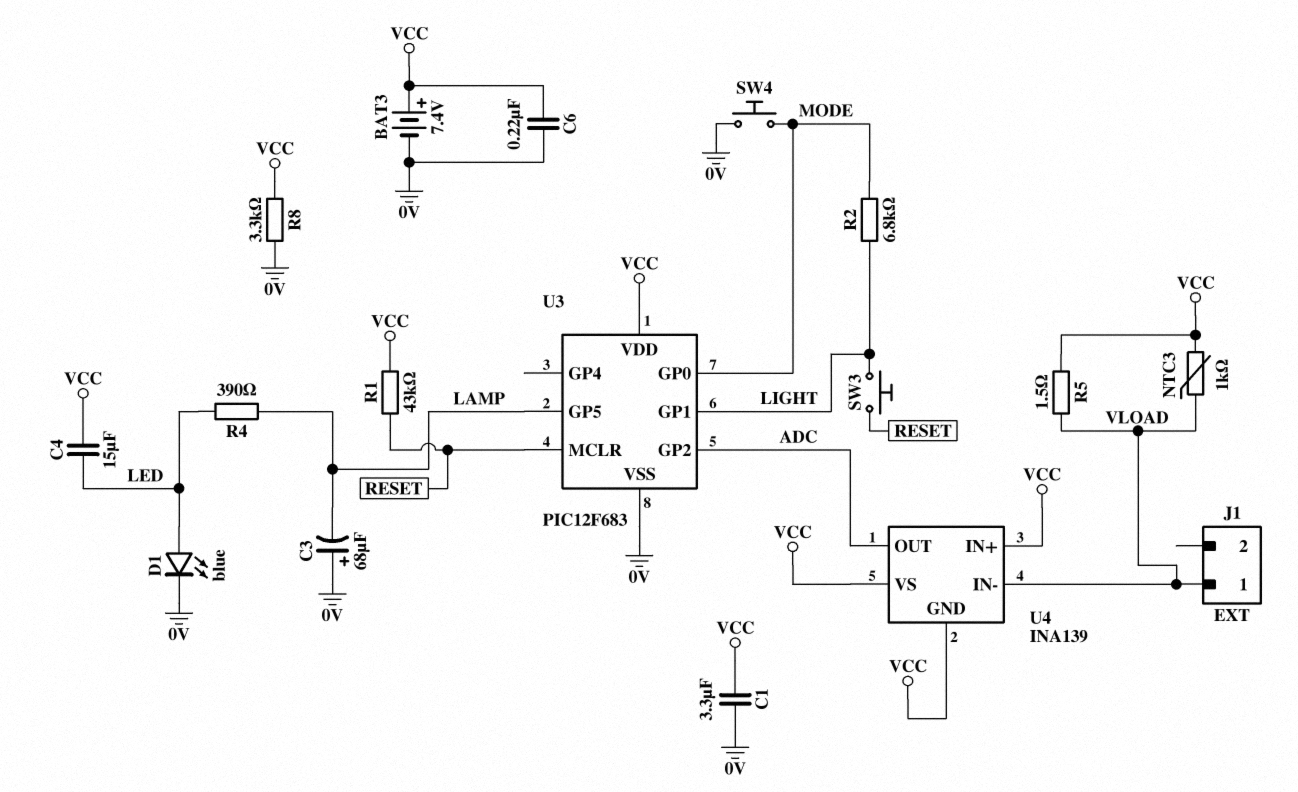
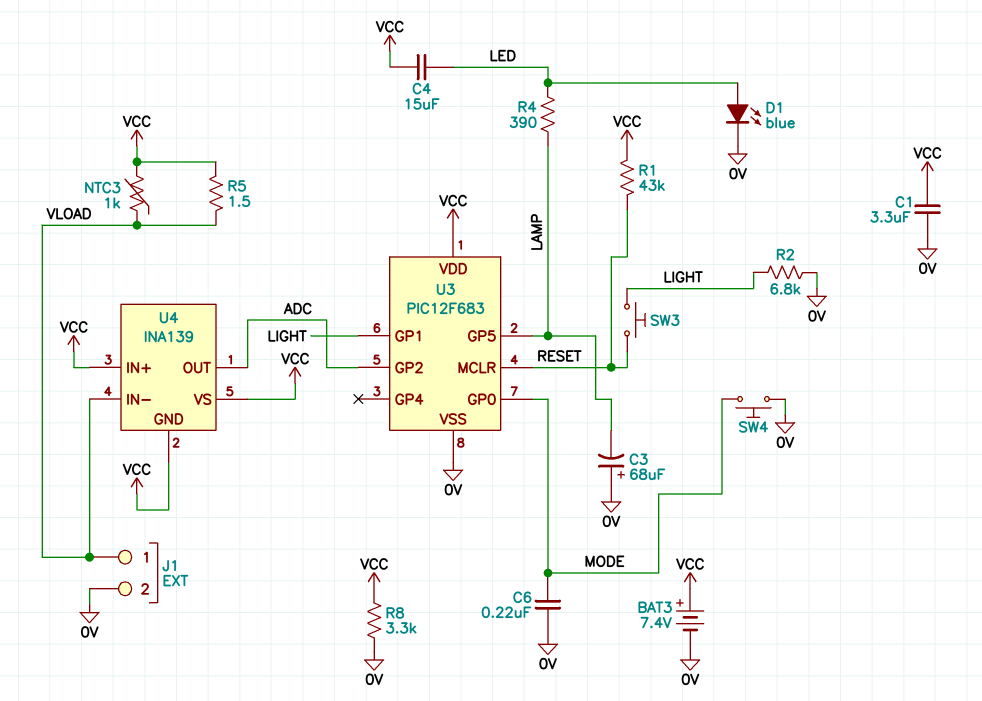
C6: 220nF (0V, VCC) -> 220nF (0V, MODE)
J1 pin 2: none -> 0V
R2: 6.8k (LIGHT, MODE) -> 6.8k (0V, LIGHT)

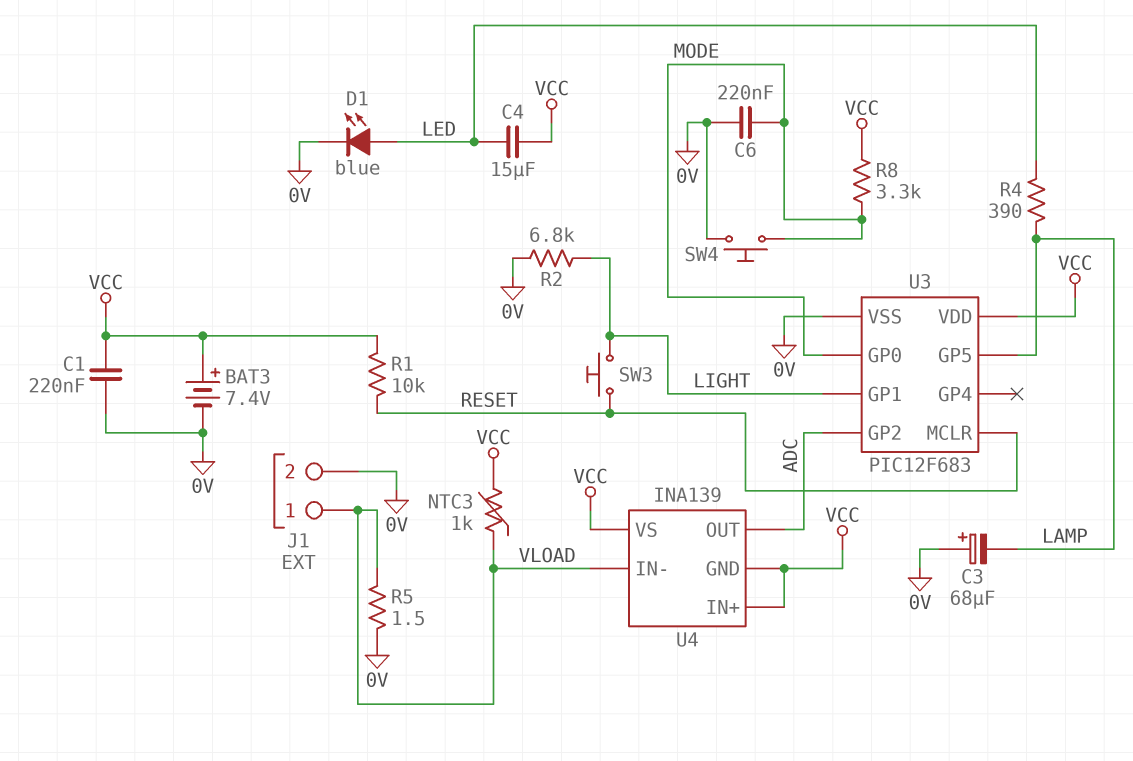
C1: 3.3uF (0V, VCC) -> 220nF (0V, VCC)
R1: 43k (RESET, VCC) -> 10k (RESET, VCC)
R5: 1.5 (VCC, VLOAD) -> 1.5 (0V, VLOAD)
R8: 3.3k (0V, VCC) -> 3.3k (MODE, VCC)

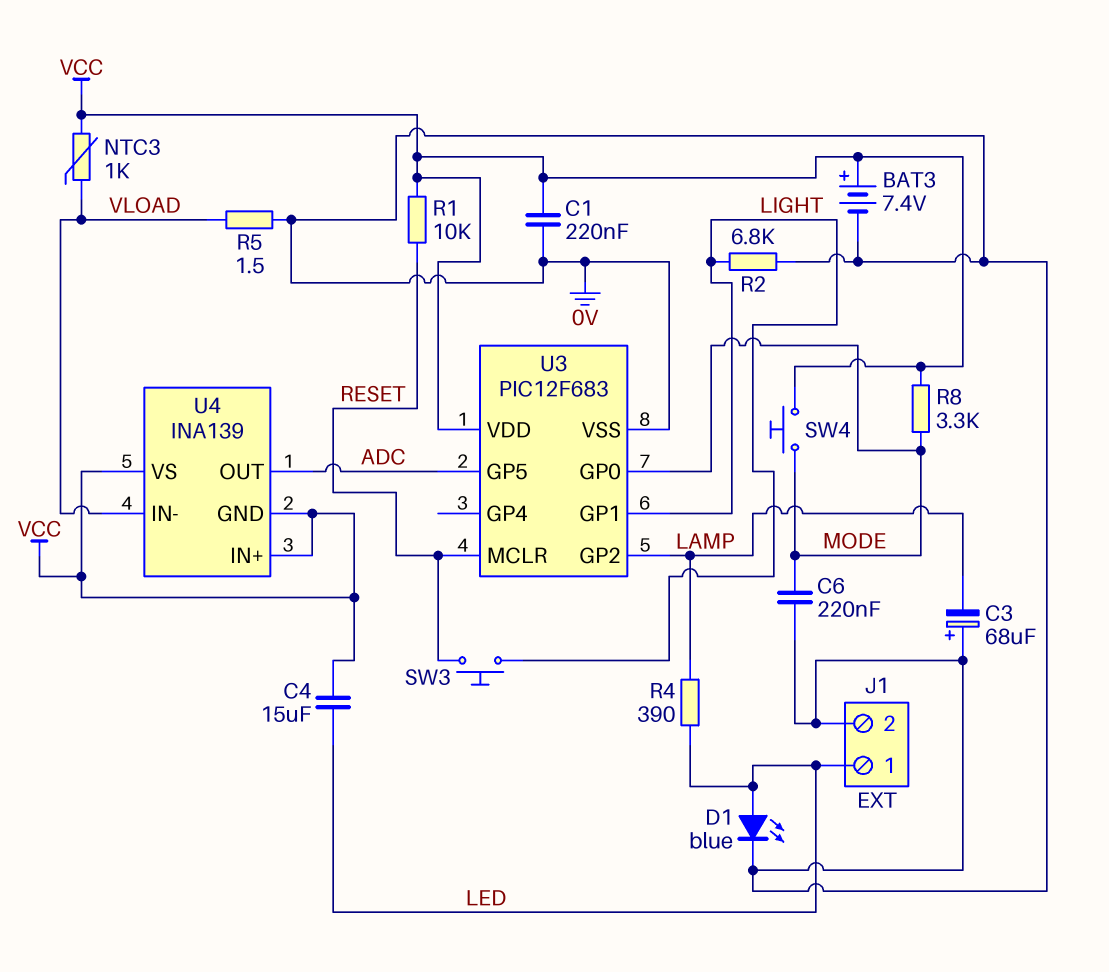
J1 pin 1: VLOAD -> LED
SW4: button (0V, MODE) -> button (MODE, VCC)
U3 pin GP2: ADC -> LAMP
U3 pin GP5: LAMP -> ADC

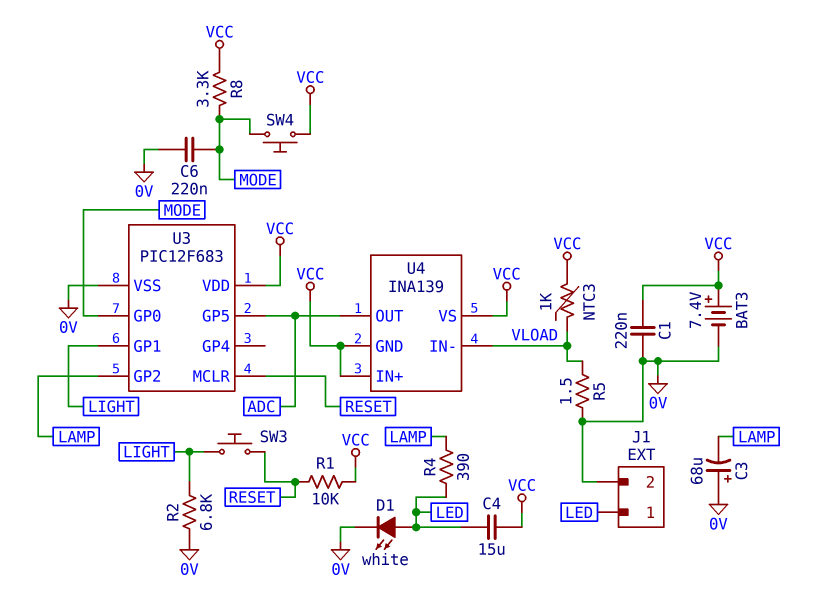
D1: LED blue (A LED, K 0V) -> LED white (A LED, K 0V)

